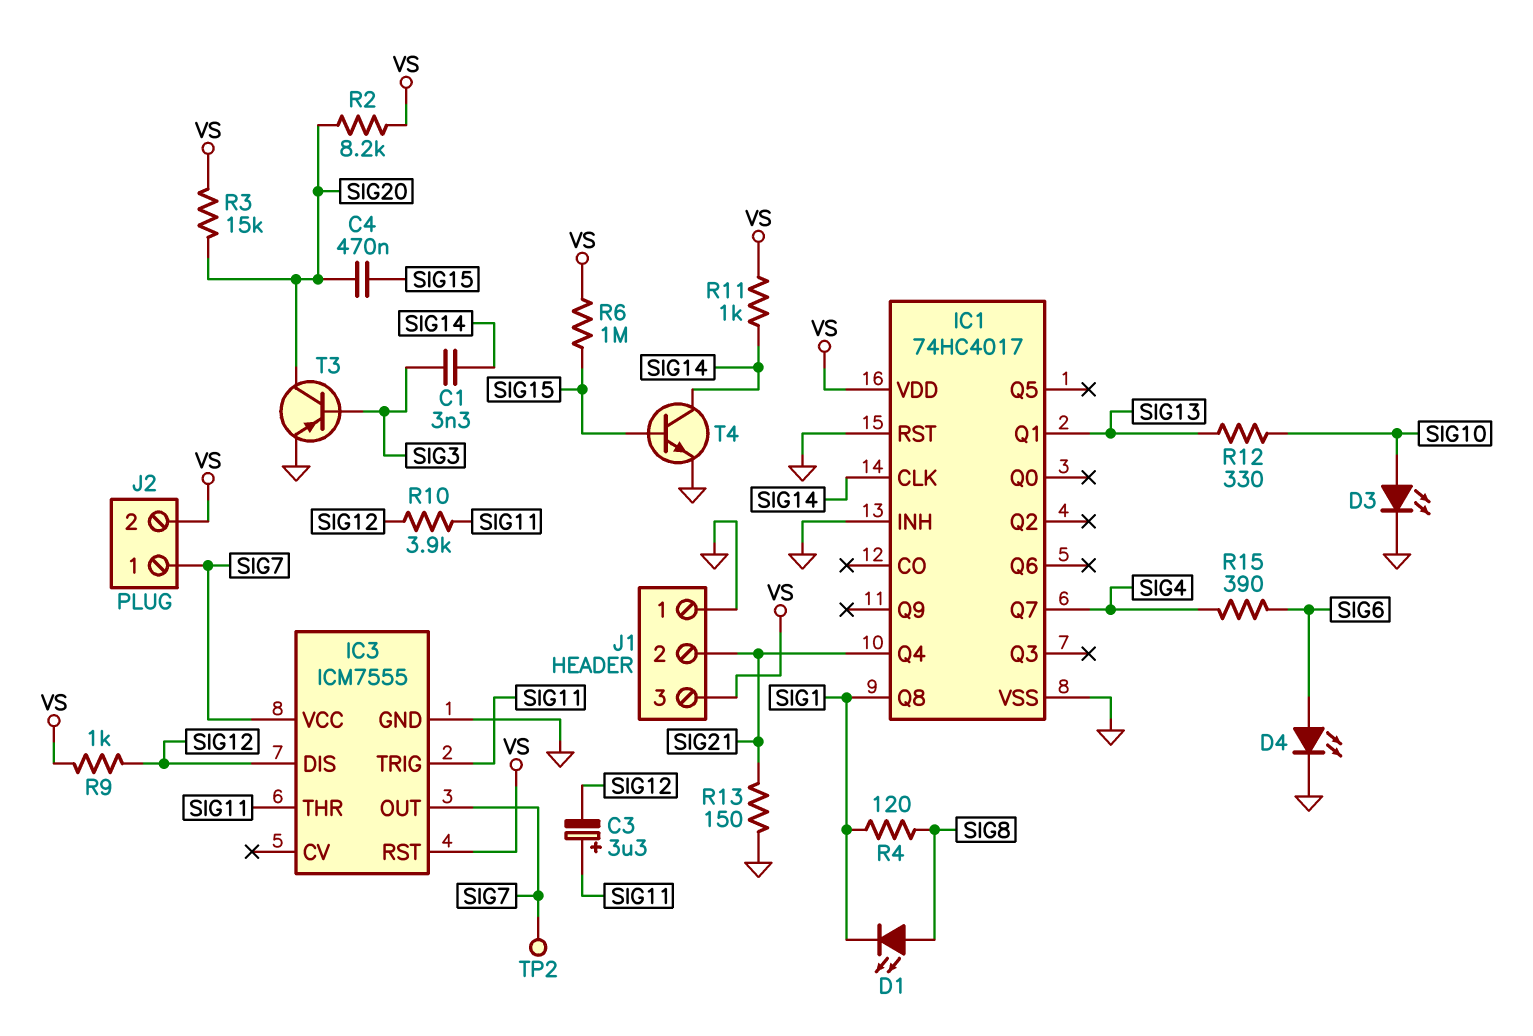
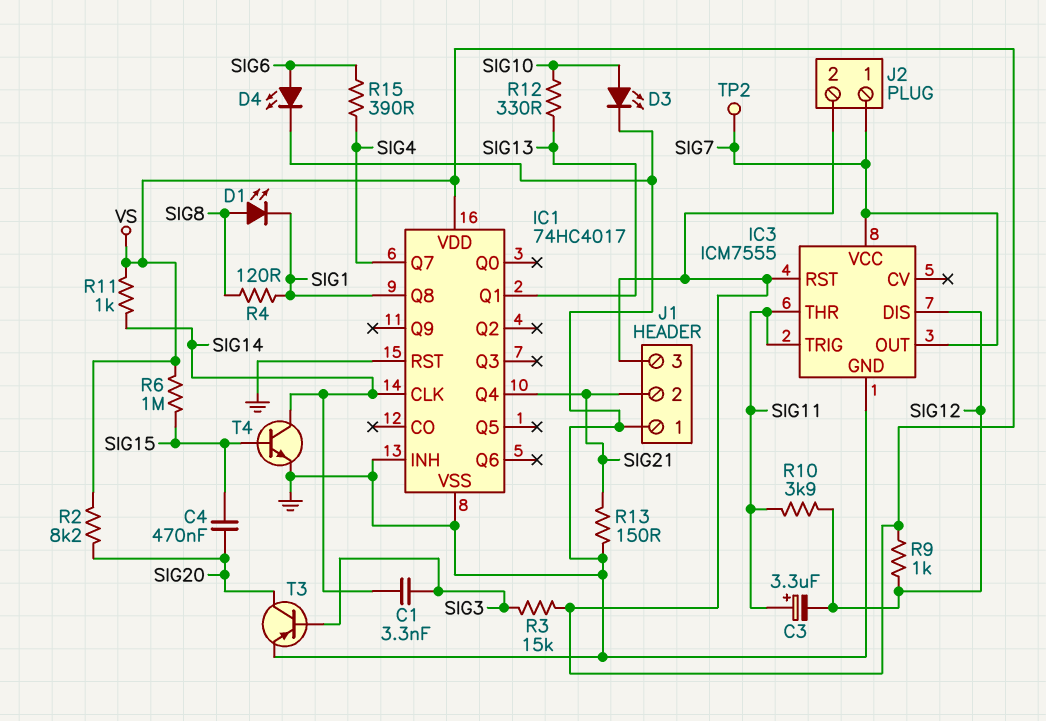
R3: 15k (SIG20, VS) -> 15k (SIG3, VS)

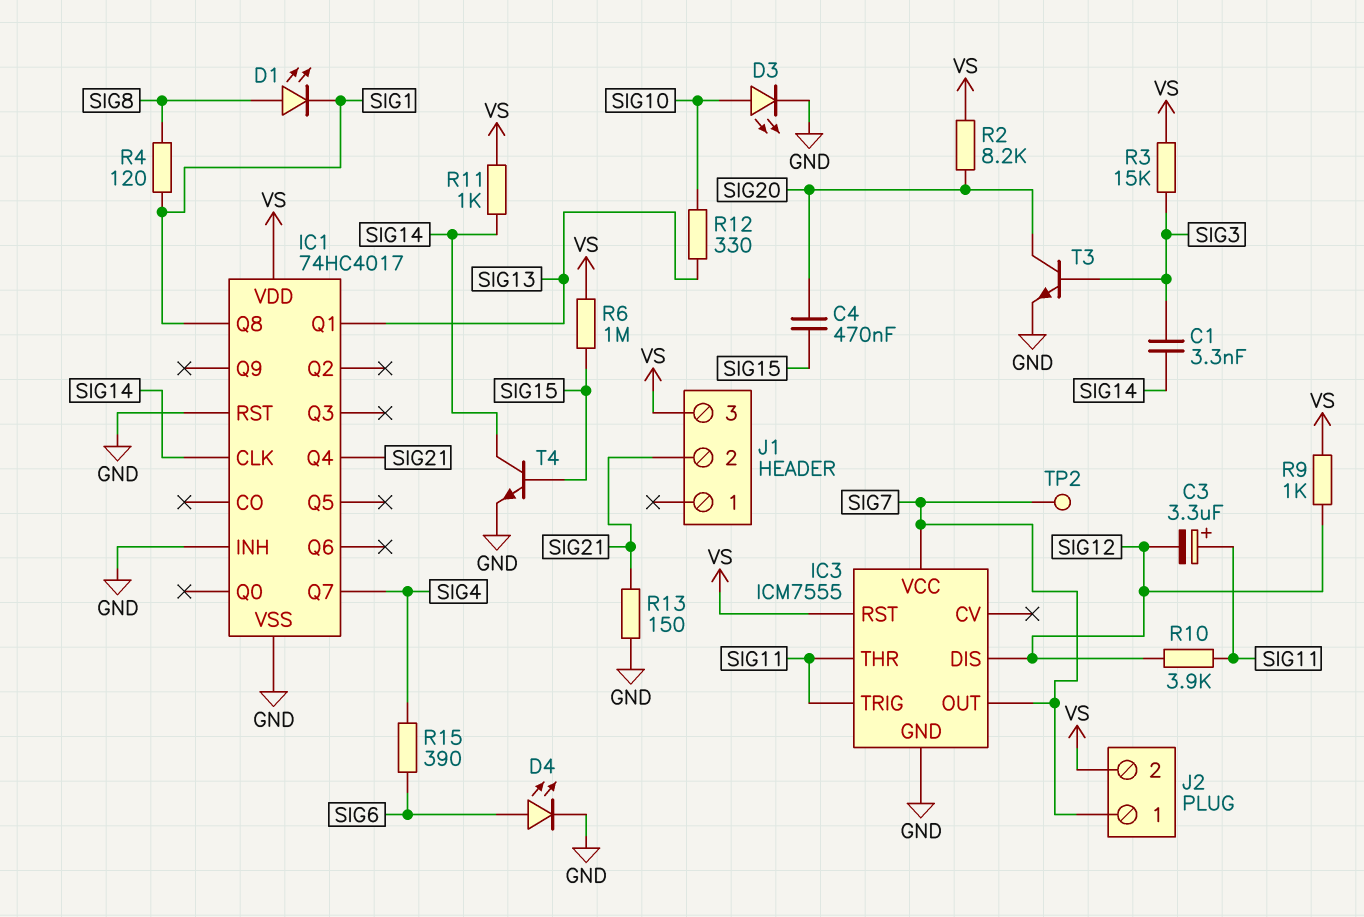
J1 pin 1: GND -> none
T3: PNP (B SIG3, C SIG20, E GND) -> NPN (B SIG3, C SIG20, E GND)

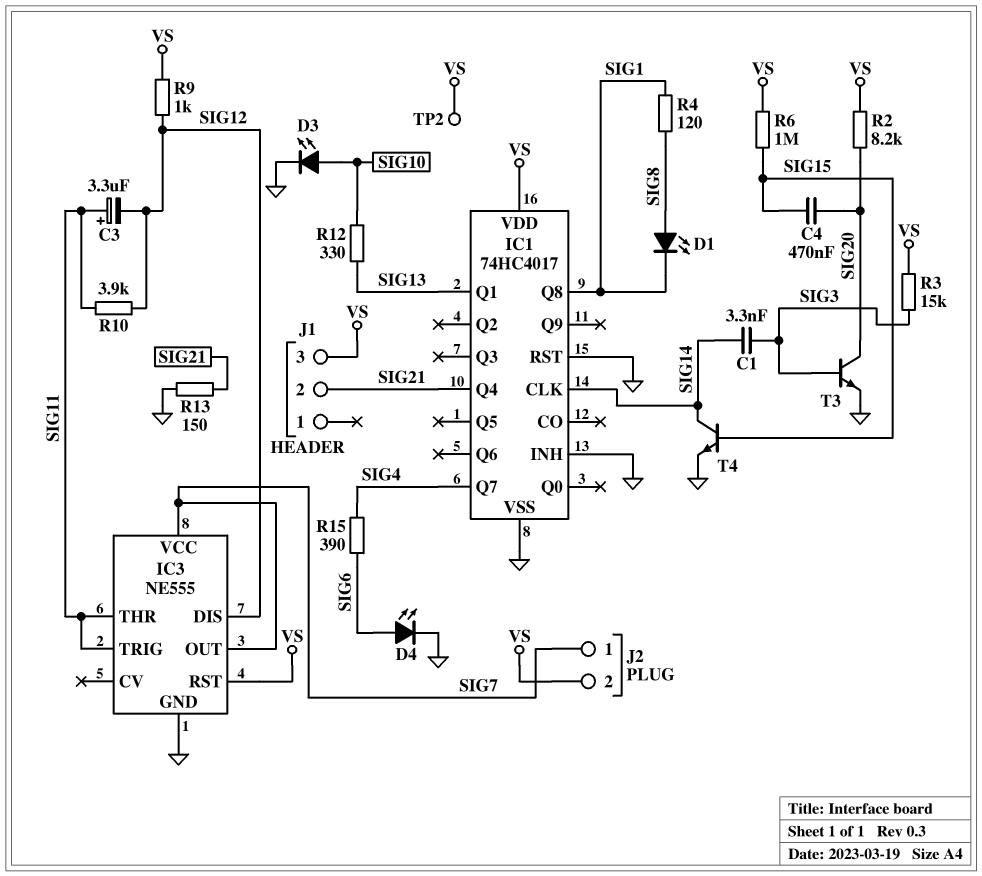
IC3: ICM7555 -> NE555
R11: 1k (SIG14, VS) -> none
TP2: test point (SIG7) -> test point (VS)

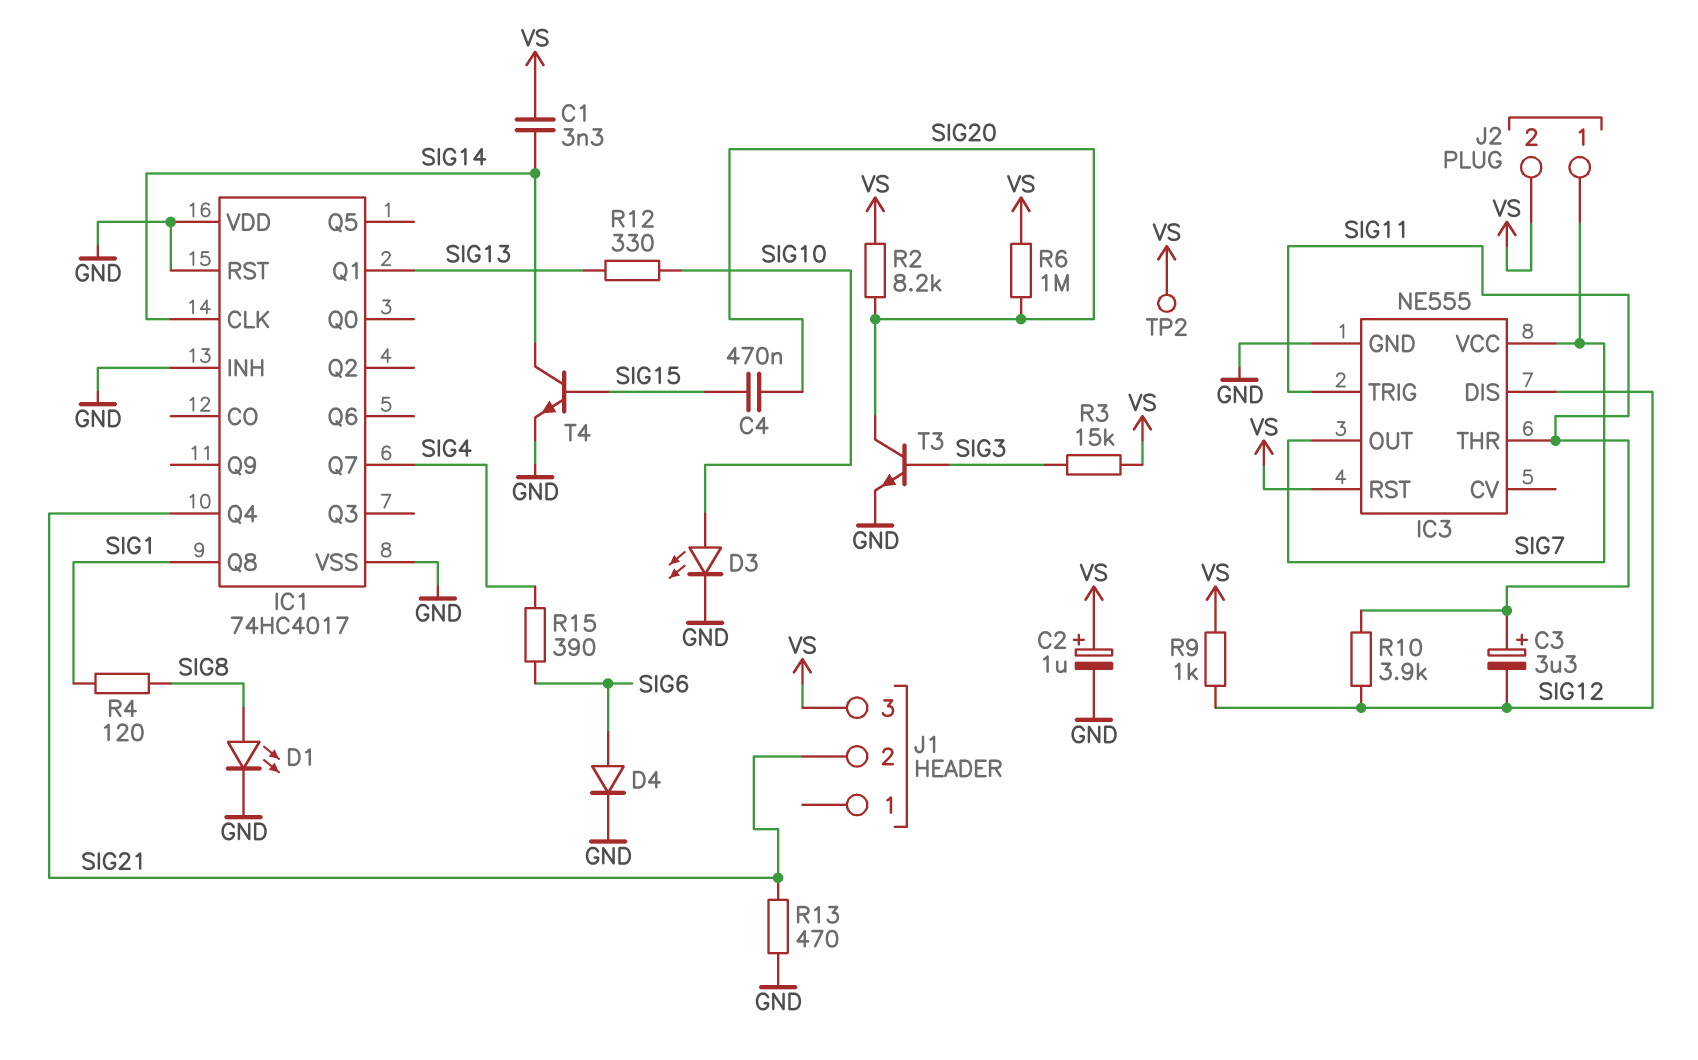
C1: 3.3nF (SIG3, SIG14) -> 3.3nF (SIG14, VS)
C2: none -> 1uF (plus VS, minus GND)
D1: LED (A SIG8, K SIG1) -> LED (A SIG8, K GND)
D4: LED (A SIG6, K GND) -> diode (A SIG6, K GND)
IC1 pin VDD: VS -> GND
R6: 1M (SIG15, VS) -> 1M (SIG20, VS)
R13: 150 (GND, SIG21) -> 470 (GND, SIG21)

